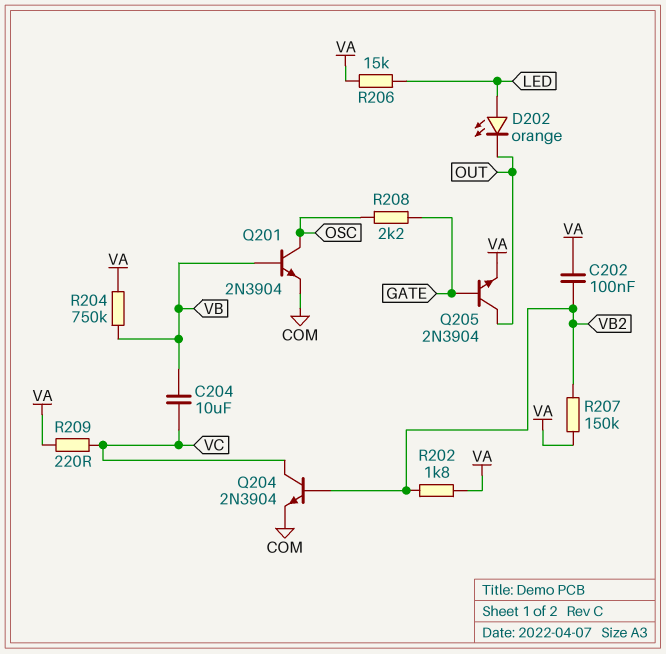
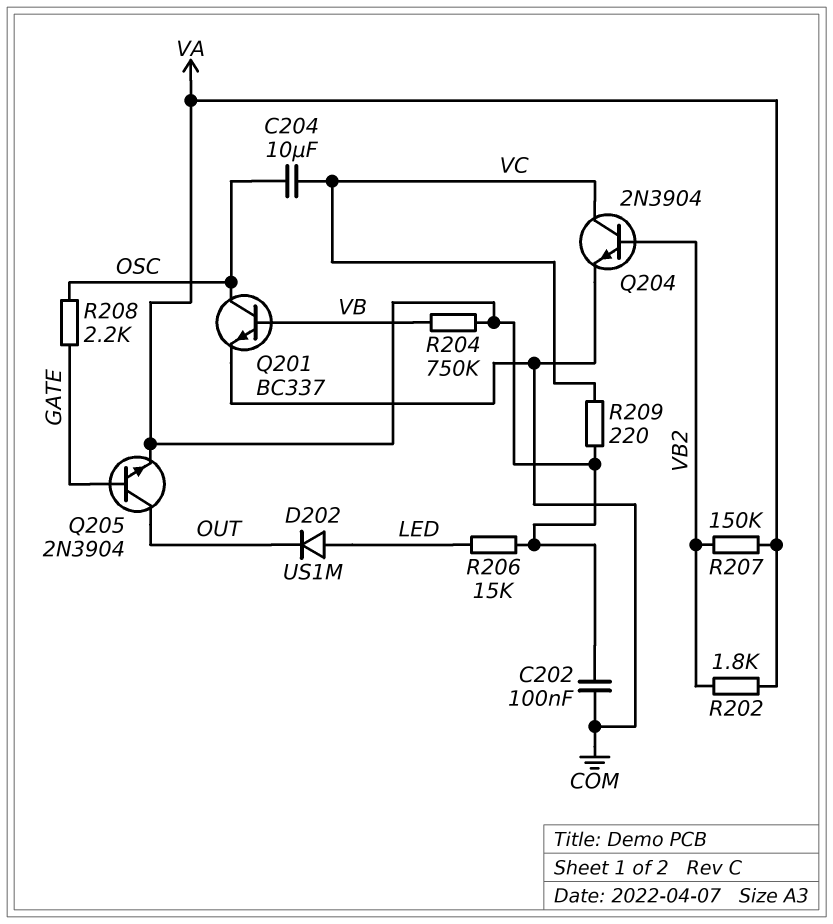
C202: 100nF (VA, VB2) -> 100nF (COM, VA)
C204: 10uF (VB, VC) -> 10uF (OSC, VC)
D202: LED orange (A LED, K OUT) -> diode US1M (A LED, K OUT)
Q201: NPN 2N3904 (B VB, C OSC, E COM) -> NPN BC337 (B VB, C OSC, E COM)

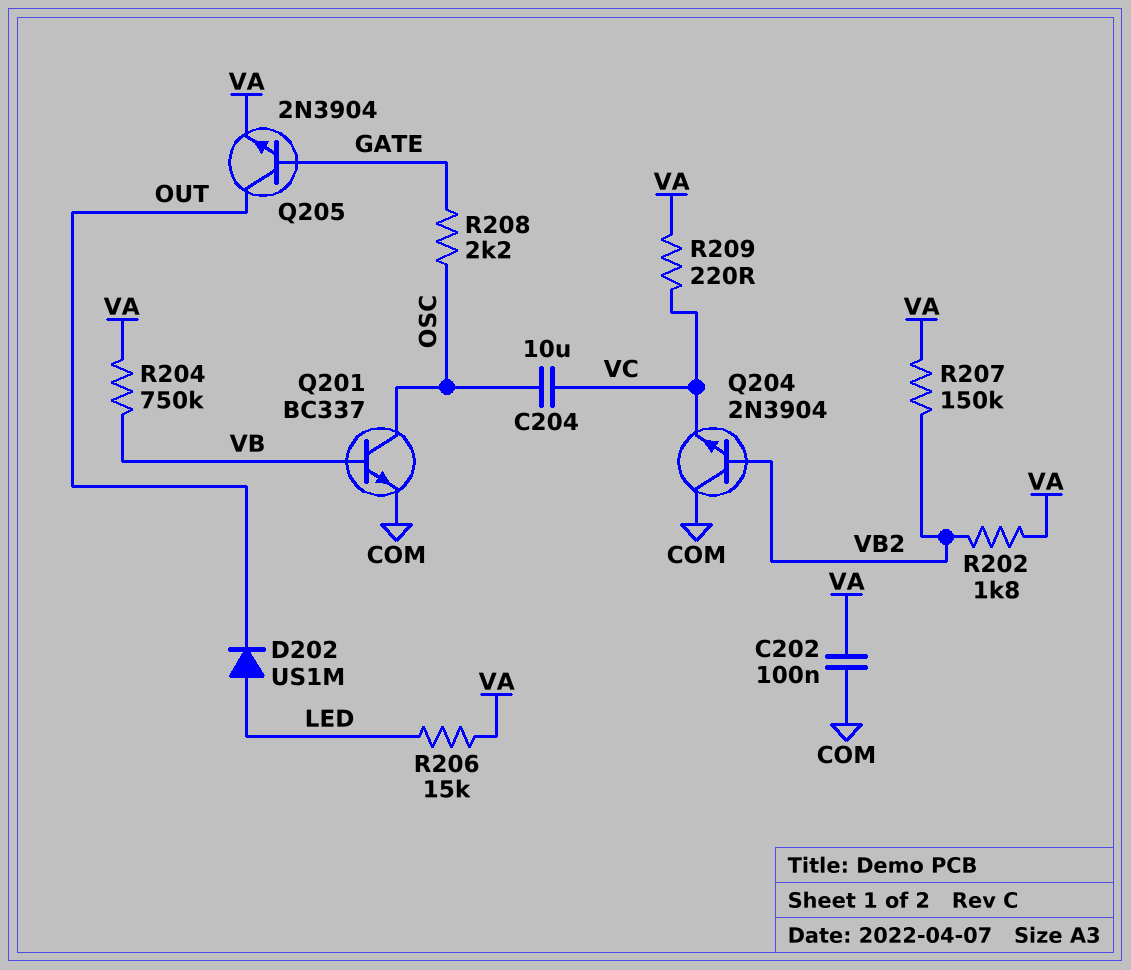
Q204: NPN 2N3904 (B VB2, C VC, E COM) -> NPN 2N3904 (B VB2, C COM, E VC)

